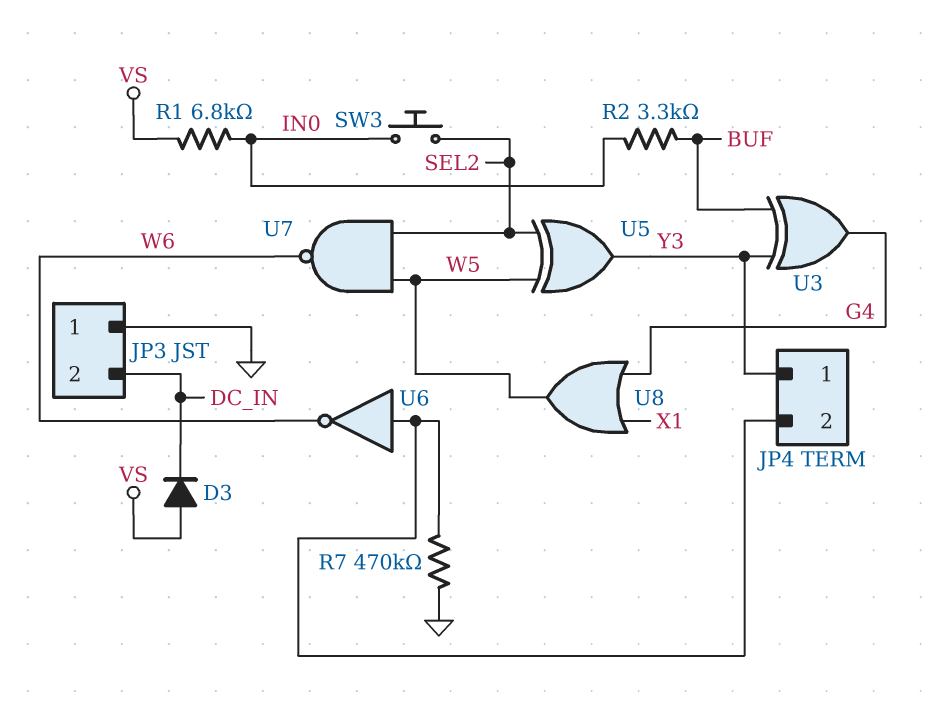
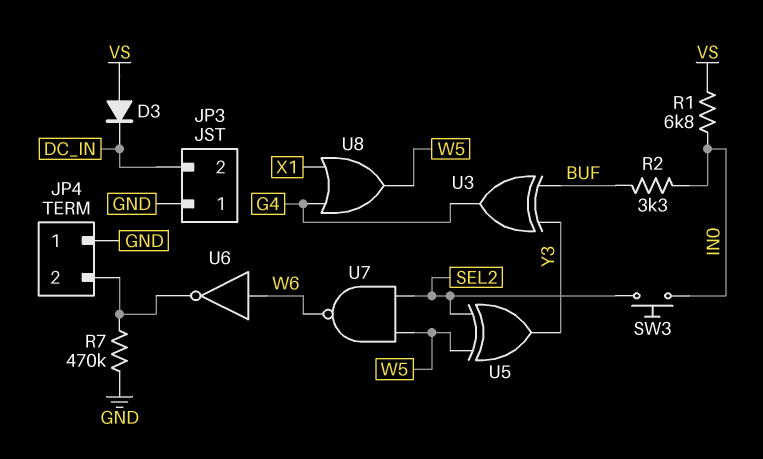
JP4 pin 1: Y3 -> GND
U6: NOT (in JP4/2, out W6) -> NOT (in W6, out JP4/2)

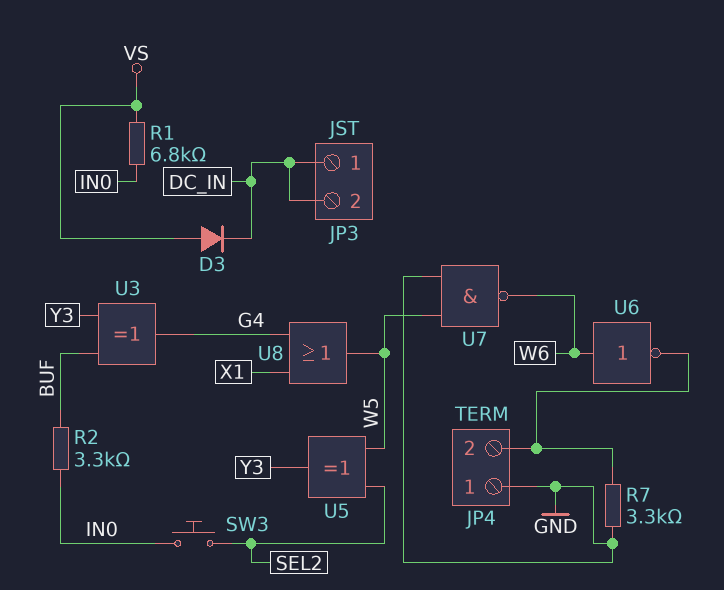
JP3 pin 1: GND -> DC_IN
R7: 470k (GND, JP4/2) -> 3.3k (GND, JP4/2)
U7: NAND (in SEL2, in W5, out W6) -> NAND (in GND, in W5, out W6)

